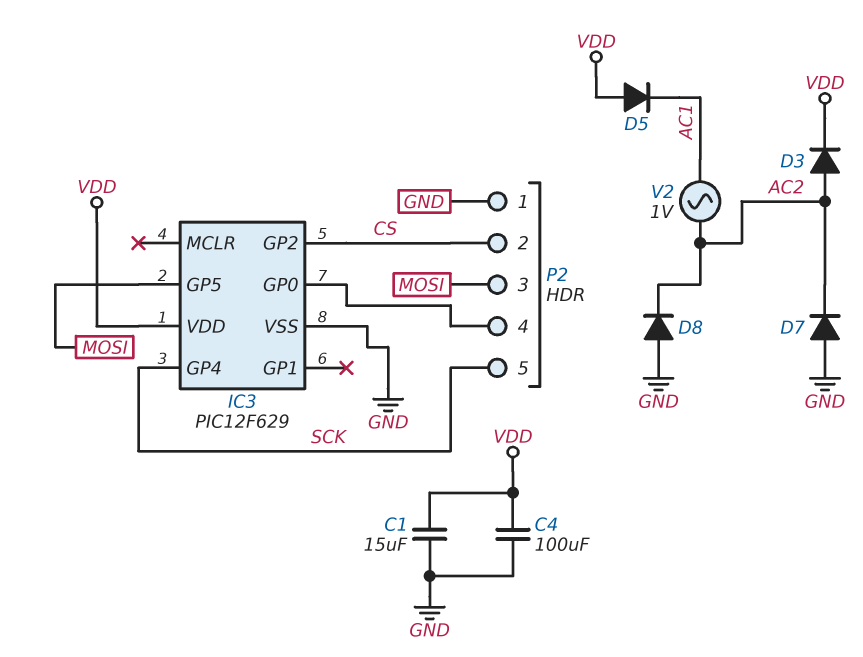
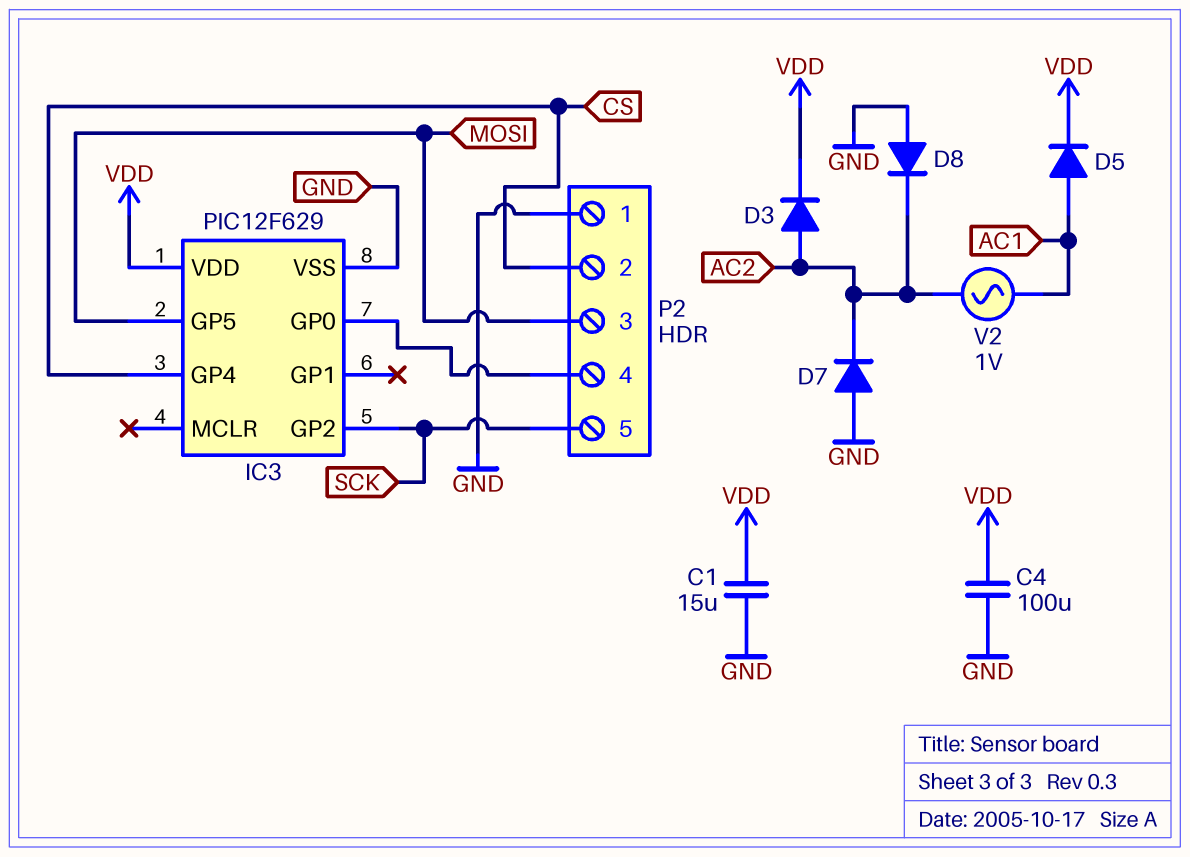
D5: diode (A VDD, K AC1) -> diode (A AC1, K VDD)
IC3 pin GP2: CS -> SCK
IC3 pin GP4: SCK -> CS

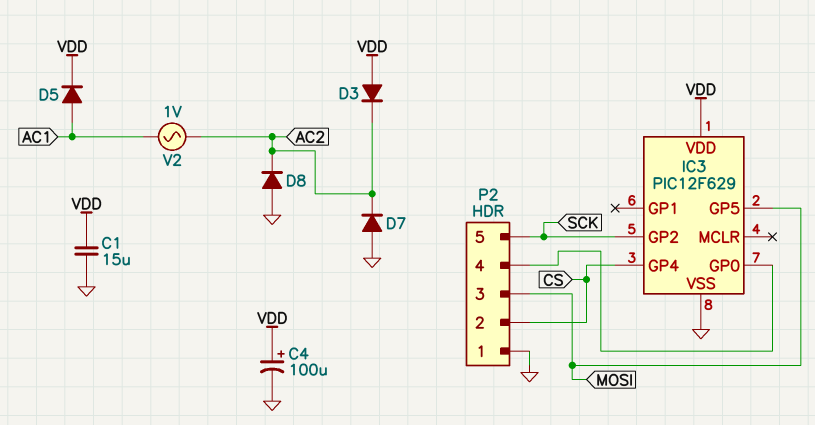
C4: 100uF (GND, VDD) -> 100uF (plus VDD, minus GND)
D3: diode (A AC2, K VDD) -> diode (A VDD, K AC2)

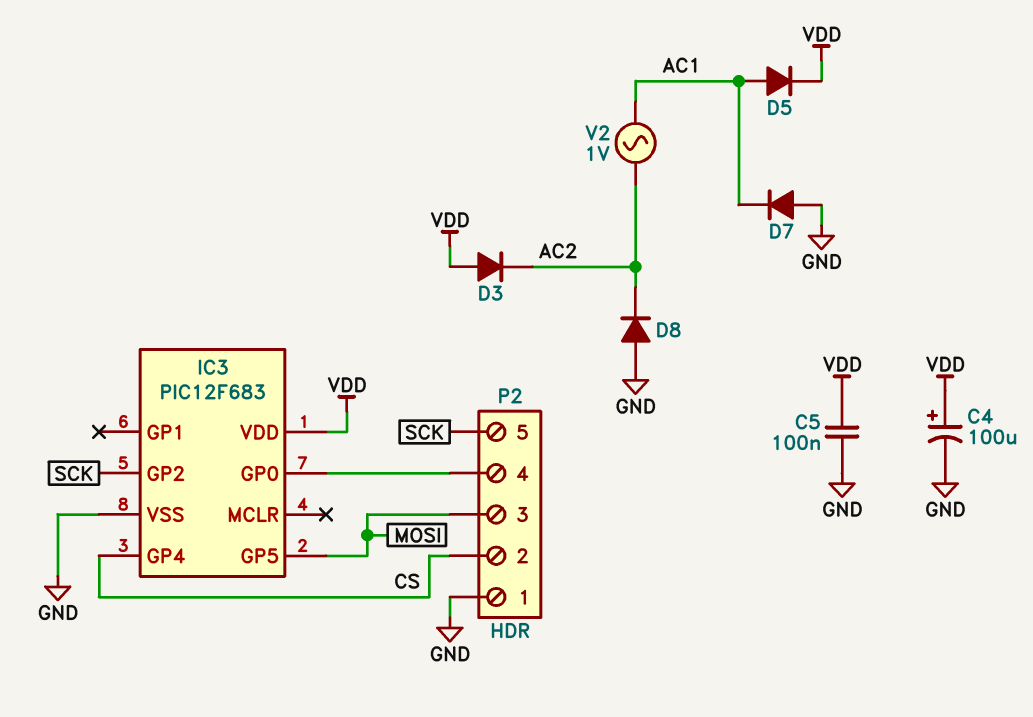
C1: 15uF (GND, VDD) -> none
C5: none -> 100nF (GND, VDD)
D7: diode (A GND, K AC2) -> diode (A GND, K AC1)
IC3: PIC12F629 -> PIC12F683

